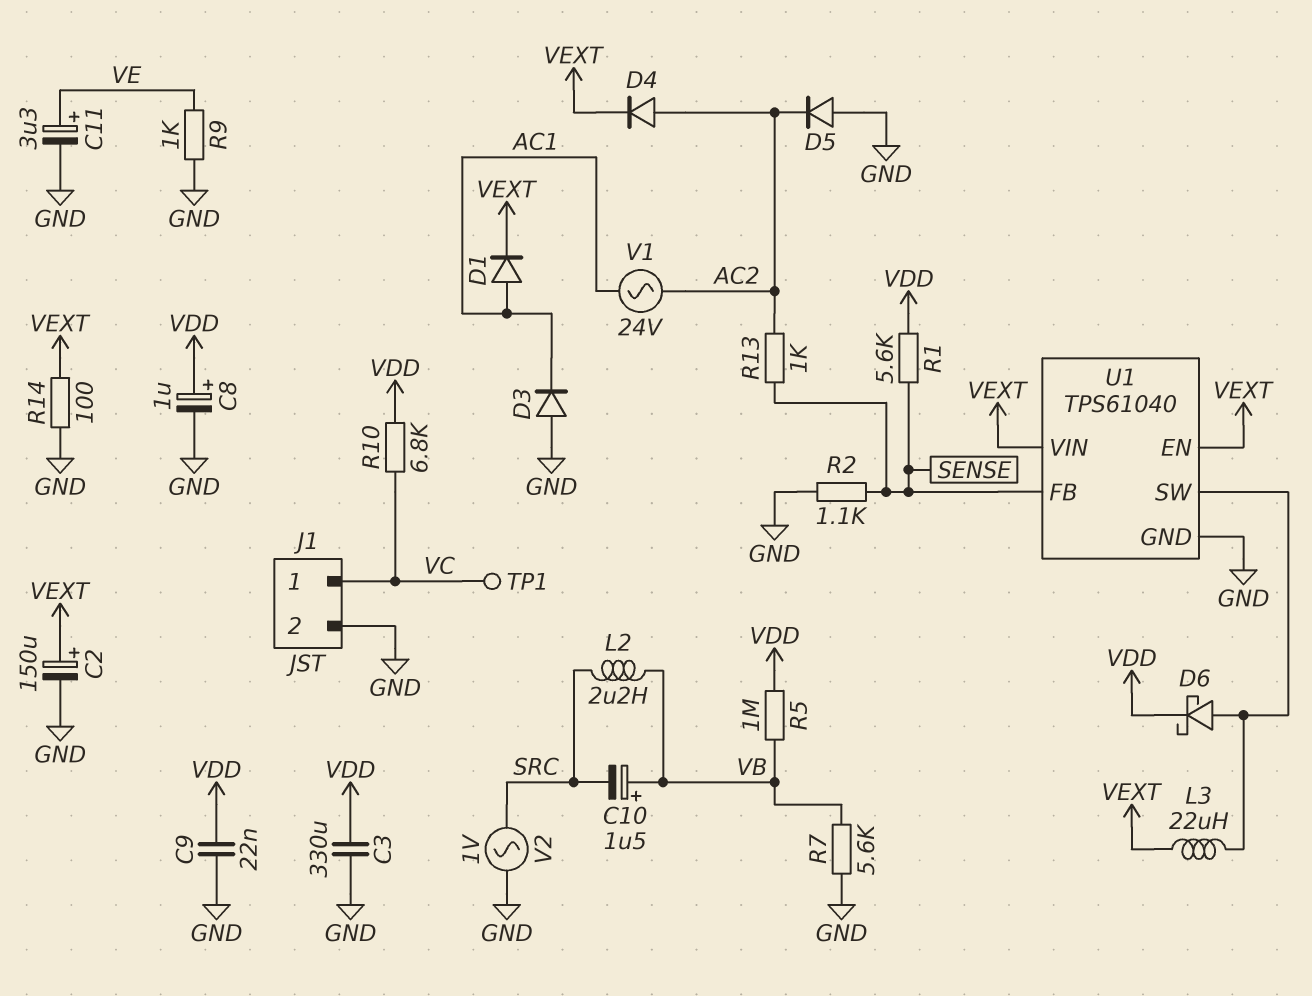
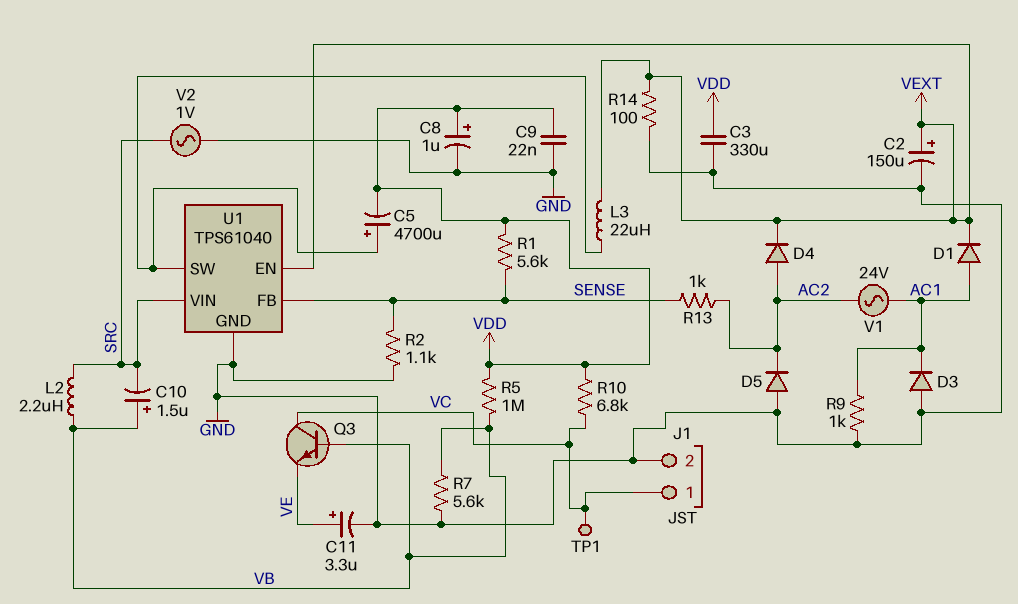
C5: none -> 4700uF (plus U1/SW, minus VDD)
D6: schottky (A U1/SW, K VDD) -> none
Q3: none -> NPN (B VB, C VC, E VE)
R9: 1k (GND, VE) -> 1k (AC1, GND)
U1 pin VIN: VEXT -> SRC

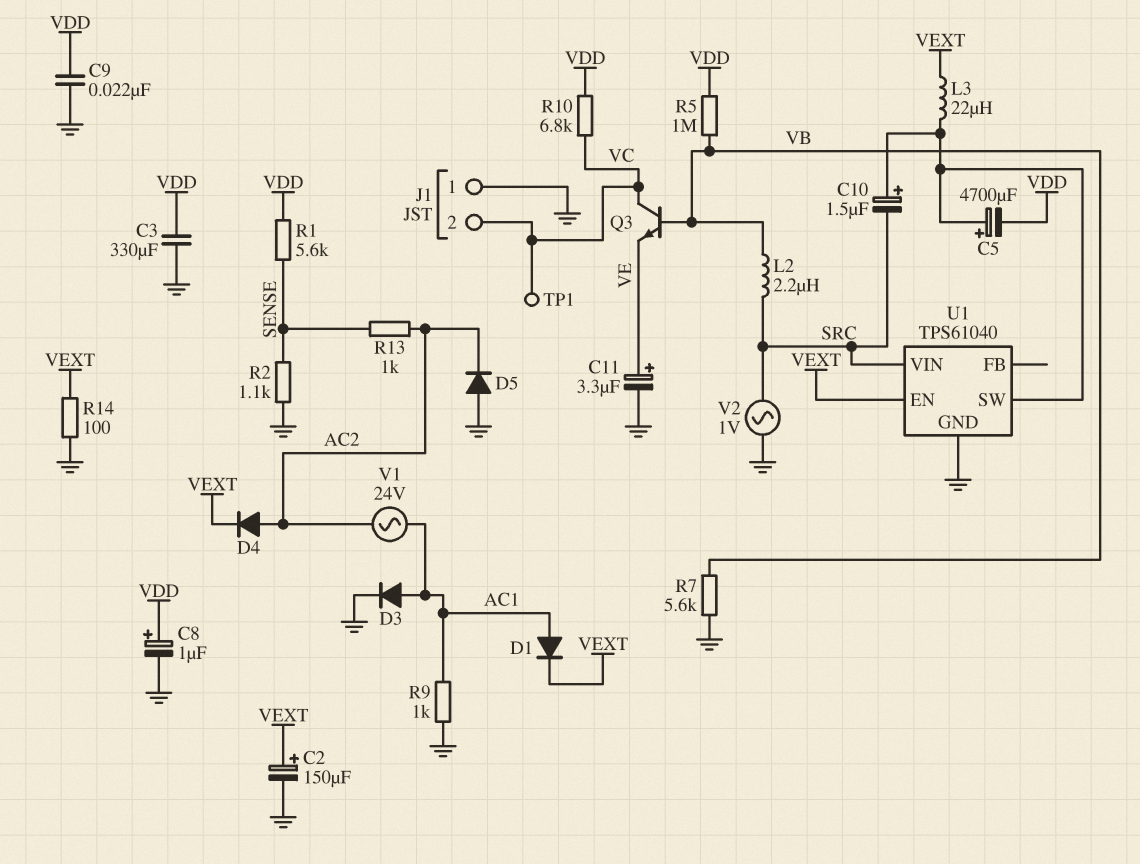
C10: 1.5uF (plus VB, minus SRC) -> 1.5uF (plus U1/SW, minus SRC)
D3: diode (A GND, K AC1) -> diode (A AC1, K GND)
J1 pin 1: VC -> GND
J1 pin 2: GND -> VC
U1 pin FB: SENSE -> none

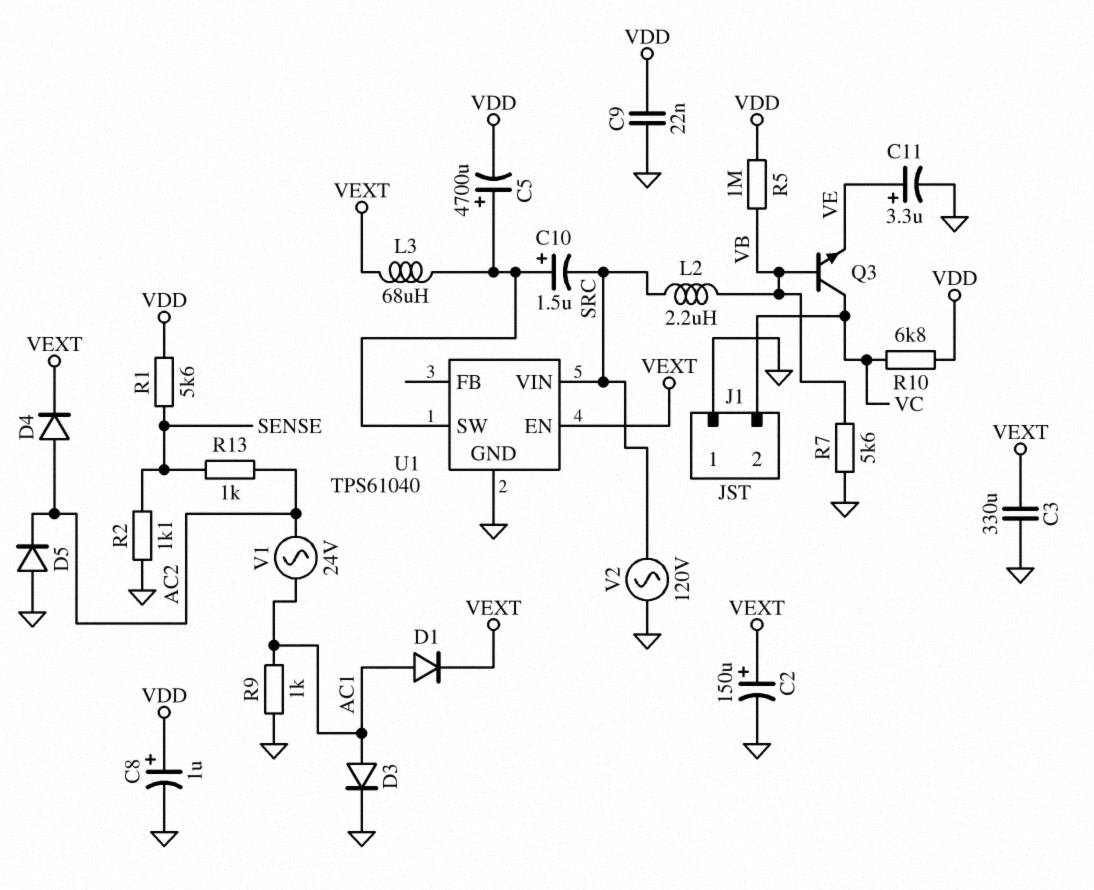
C3: 330uF (GND, VDD) -> 330uF (GND, VEXT)
L3: 22uH (U1/SW, VEXT) -> 68uH (U1/SW, VEXT)
R14: 100 (GND, VEXT) -> none
TP1: test point (VC) -> none
V2: AC 1V (GND, SRC) -> AC 120V (GND, SRC)

